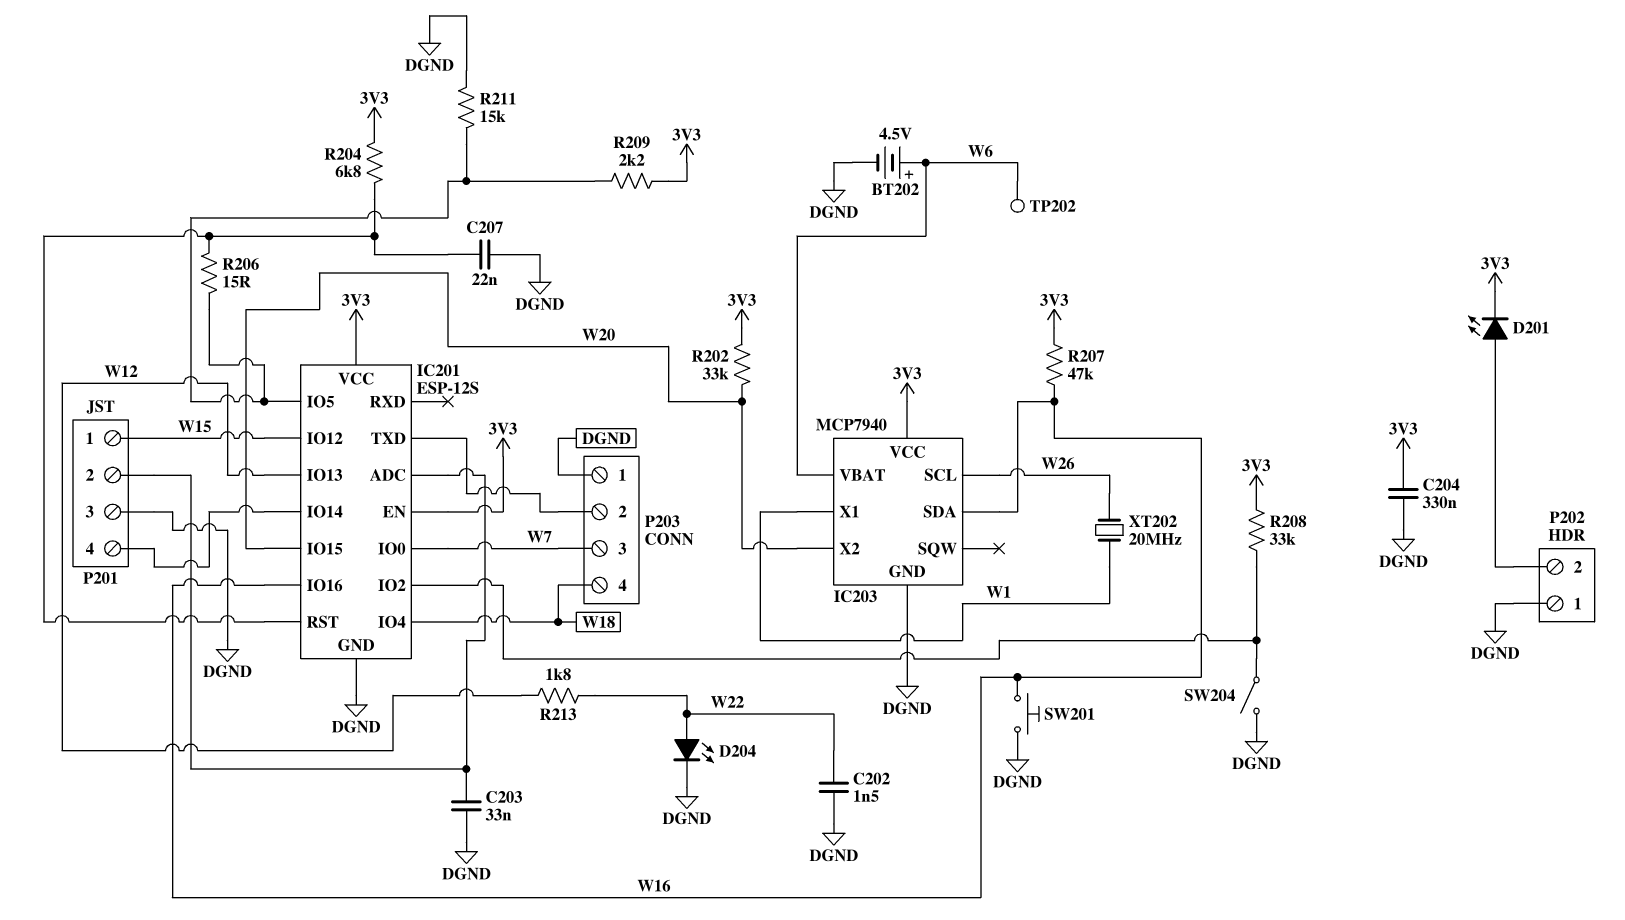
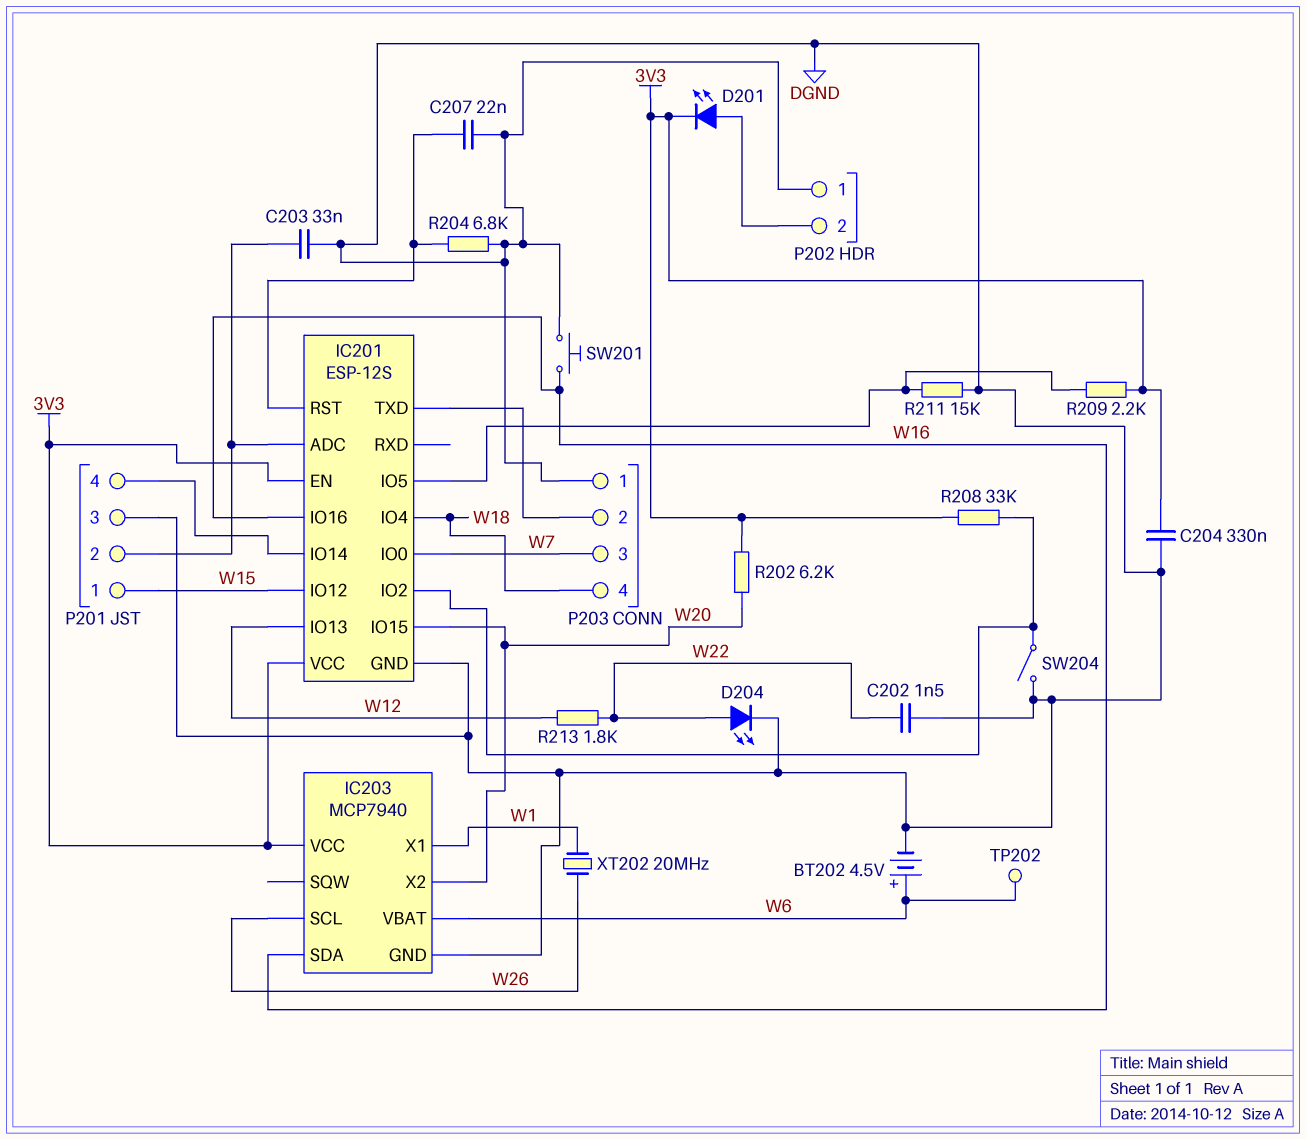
R202: 33k (3V3, W20) -> 6.2k (3V3, W20)
R204: 6.8k (3V3, IC201/RST) -> 6.8k (DGND, IC201/RST)
R206: 15 (IC201/IO5, IC201/RST) -> none
R207: 47k (3V3, W16) -> none

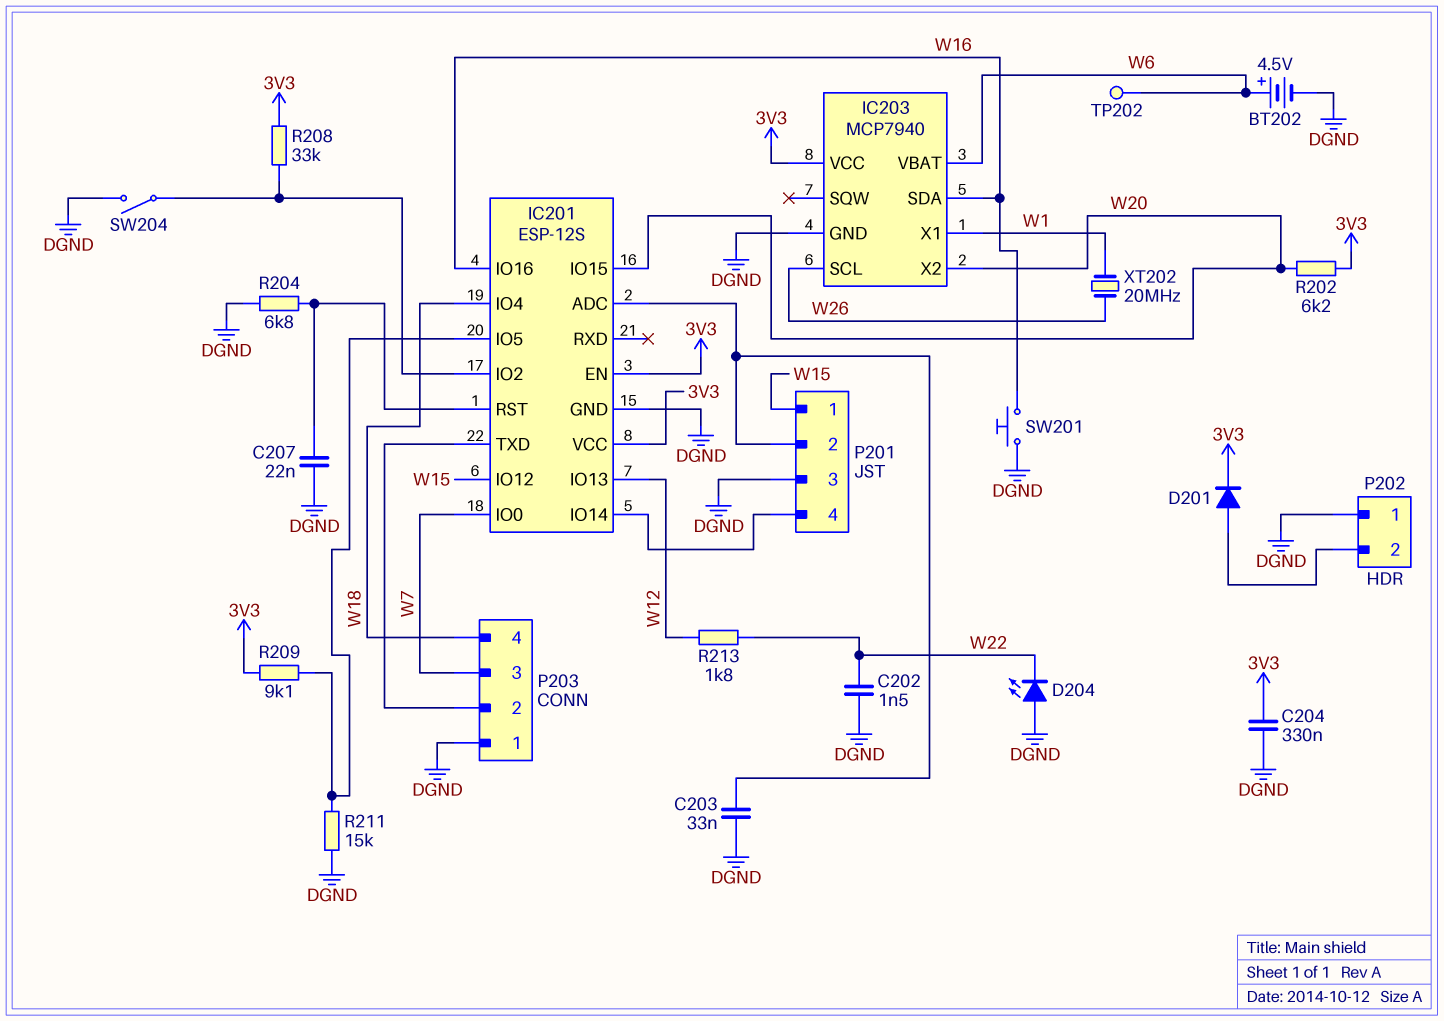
D201: LED (A P202/2, K 3V3) -> diode (A P202/2, K 3V3)
D204: LED (A W22, K DGND) -> LED (A DGND, K W22)
R209: 2.2k (3V3, IC201/IO5) -> 9.1k (3V3, IC201/IO5)

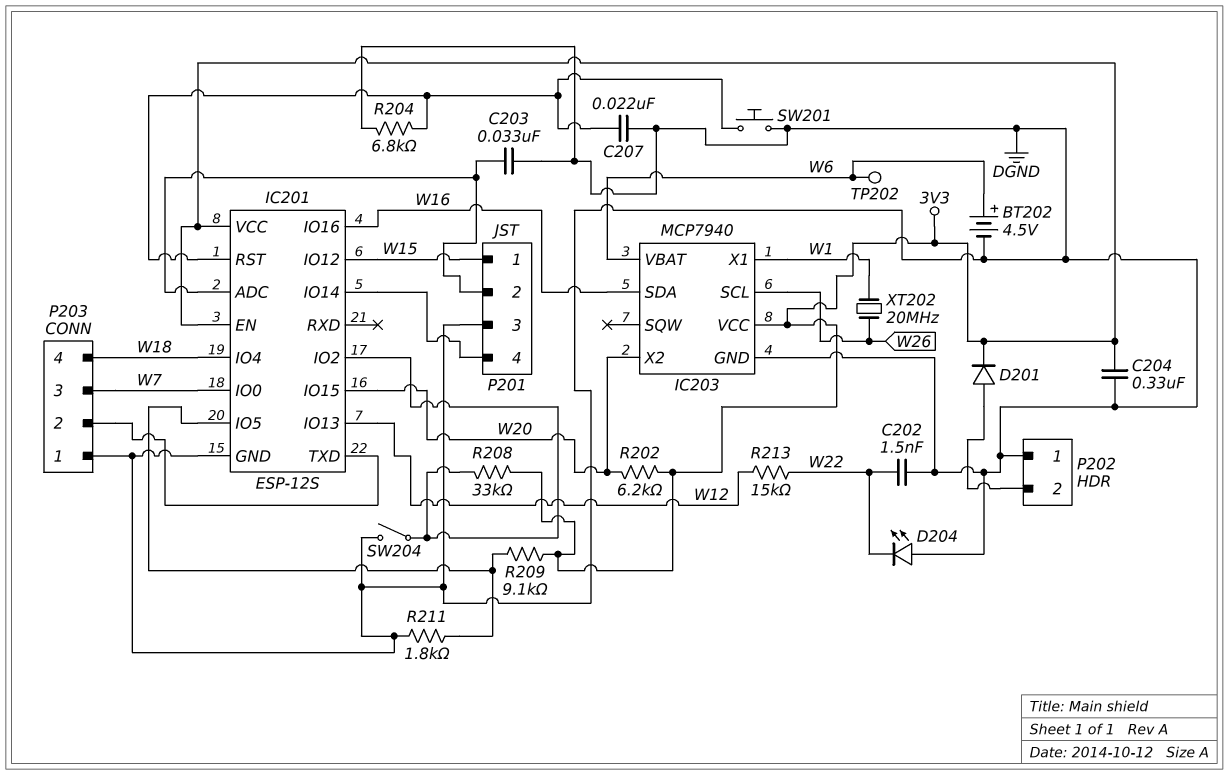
R211: 15k (DGND, IC201/IO5) -> 1.8k (DGND, IC201/IO5)
R213: 1.8k (W12, W22) -> 15k (W12, W22)
SW201: button (DGND, W16) -> button (DGND, IC201/RST)

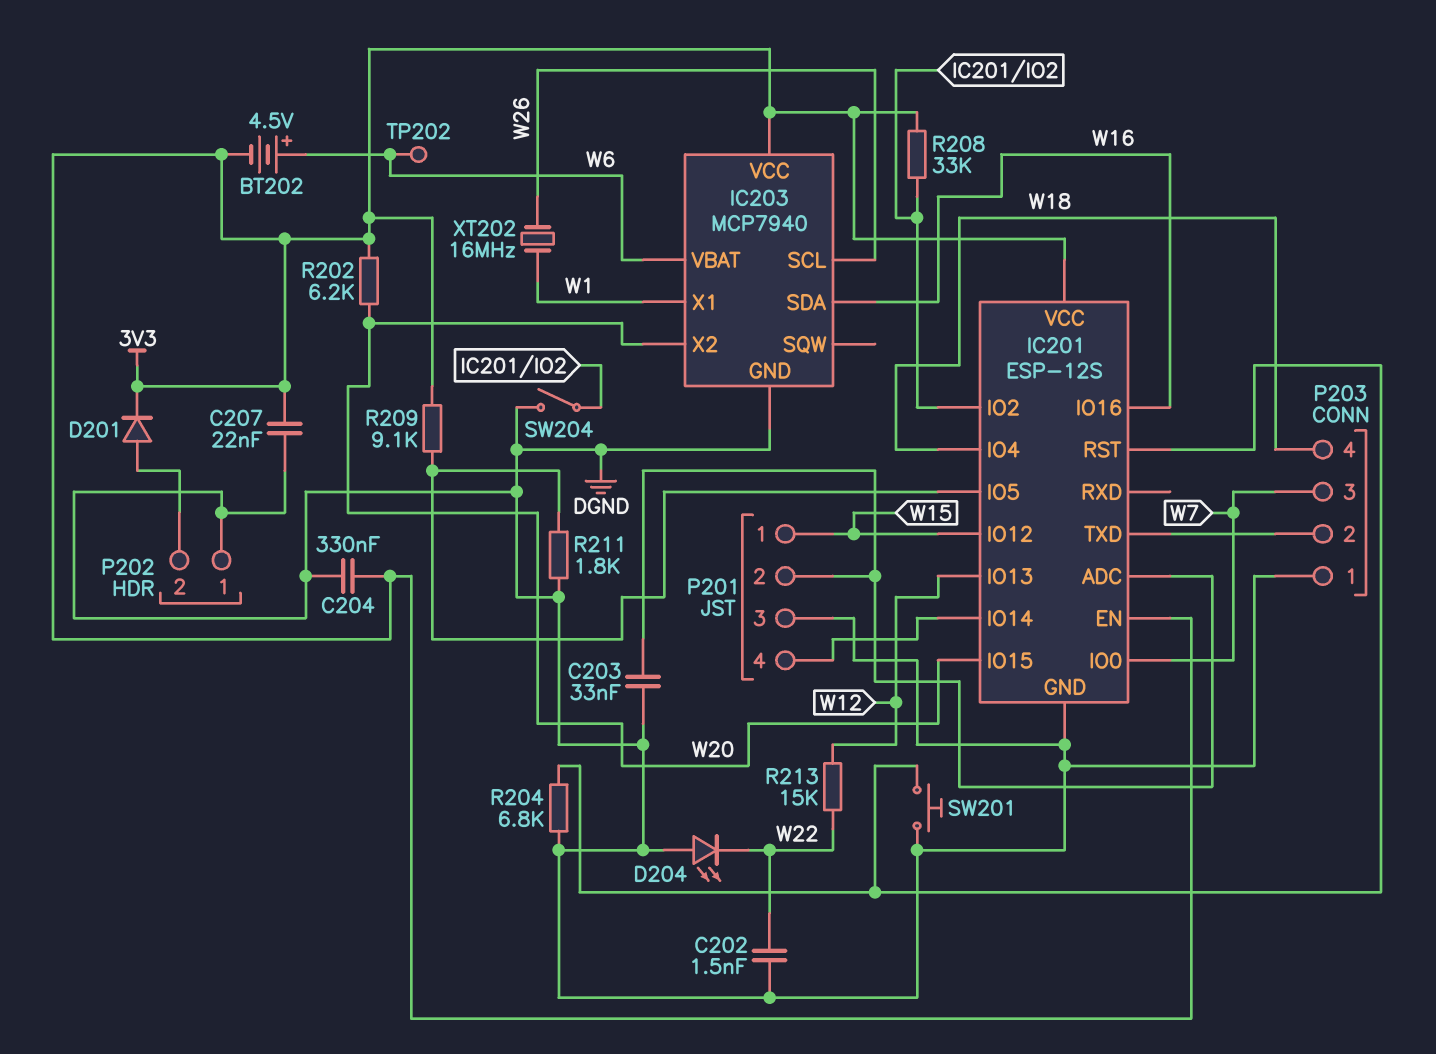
BT202: 4.5V (plus W6, minus DGND) -> 4.5V (plus W6, minus 3V3)
C207: 22nF (DGND, IC201/RST) -> 22nF (3V3, DGND)
XT202: 20MHz (W1, W26) -> 16MHz (W1, W26)

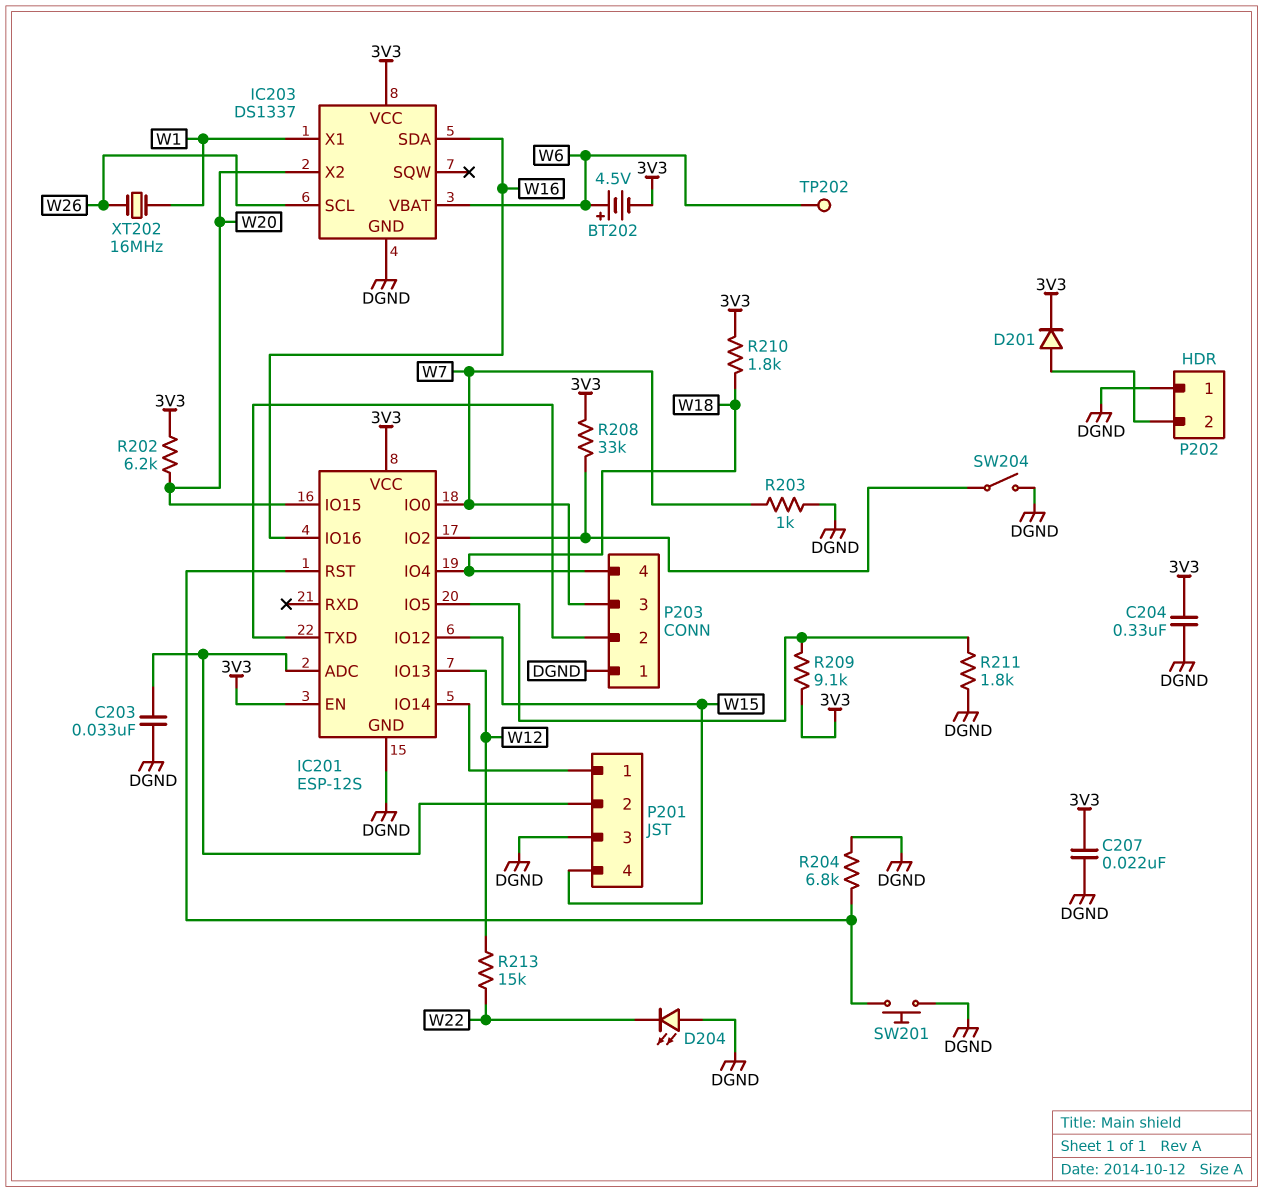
C202: 1.5nF (DGND, W22) -> none
IC203: MCP7940 -> DS1337
P201 pin 1: W15 -> IC201/IO14
P201 pin 4: IC201/IO14 -> W15
R203: none -> 1k (DGND, W7)
R210: none -> 1.8k (3V3, W18)

